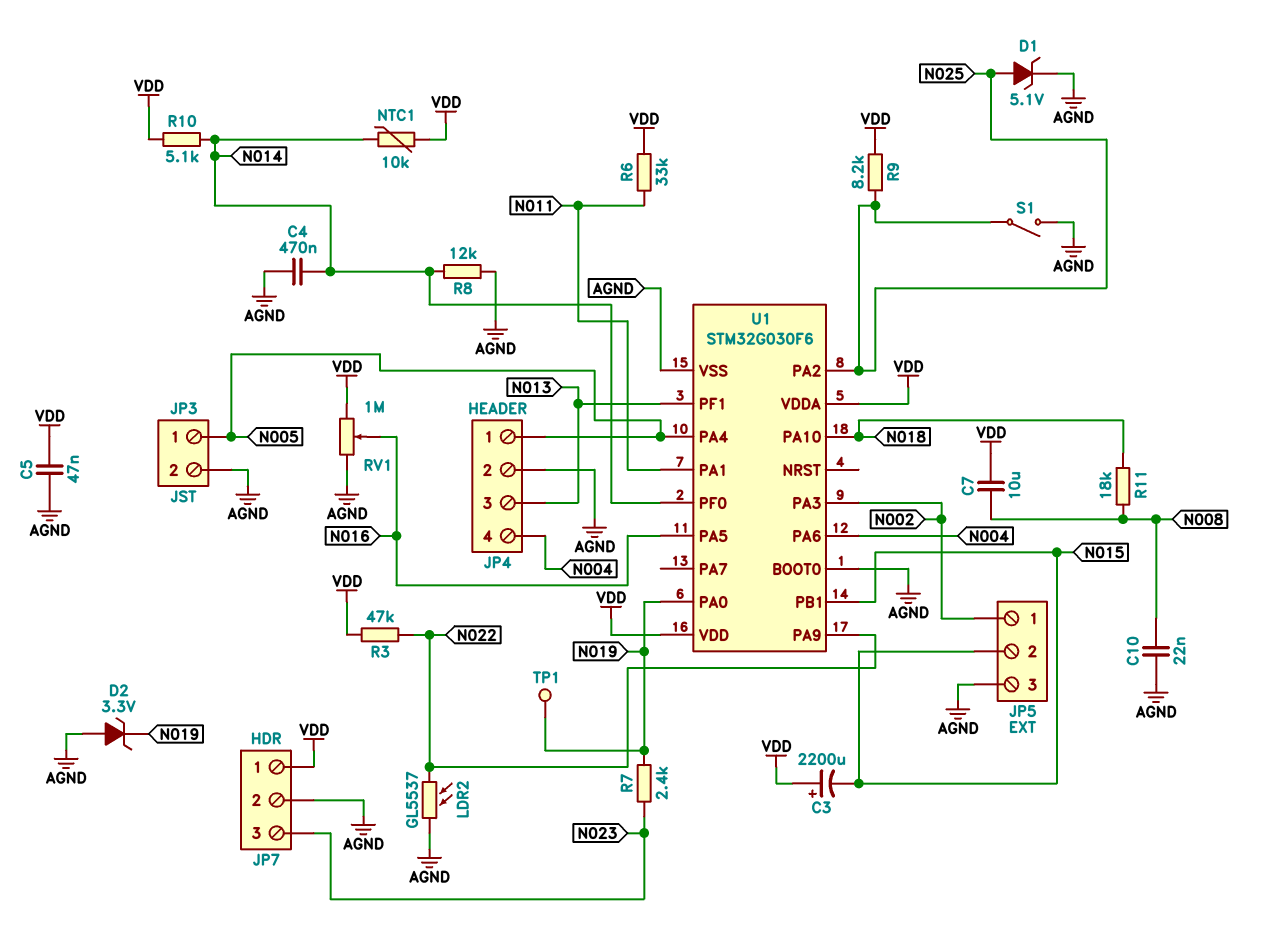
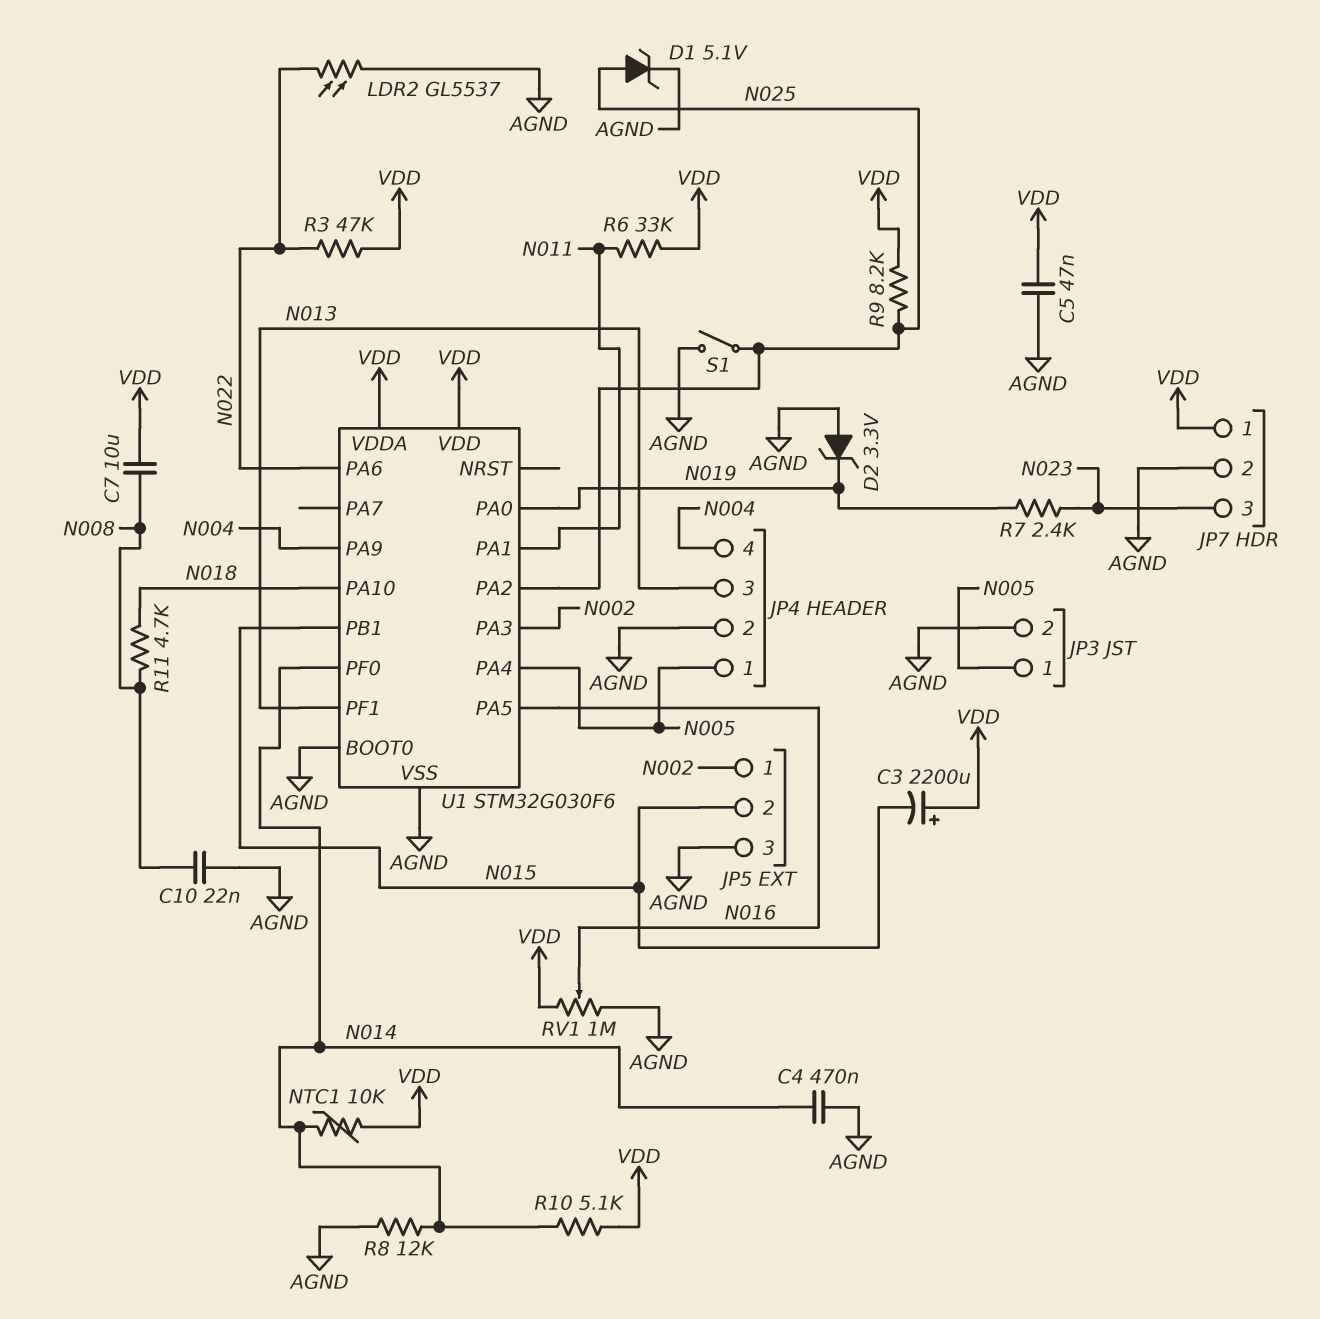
R11: 18k (N008, N018) -> 4.7k (N008, N018)
TP1: test point (N019) -> none
U1 pin PA6: N004 -> N022
U1 pin PA9: N022 -> N004

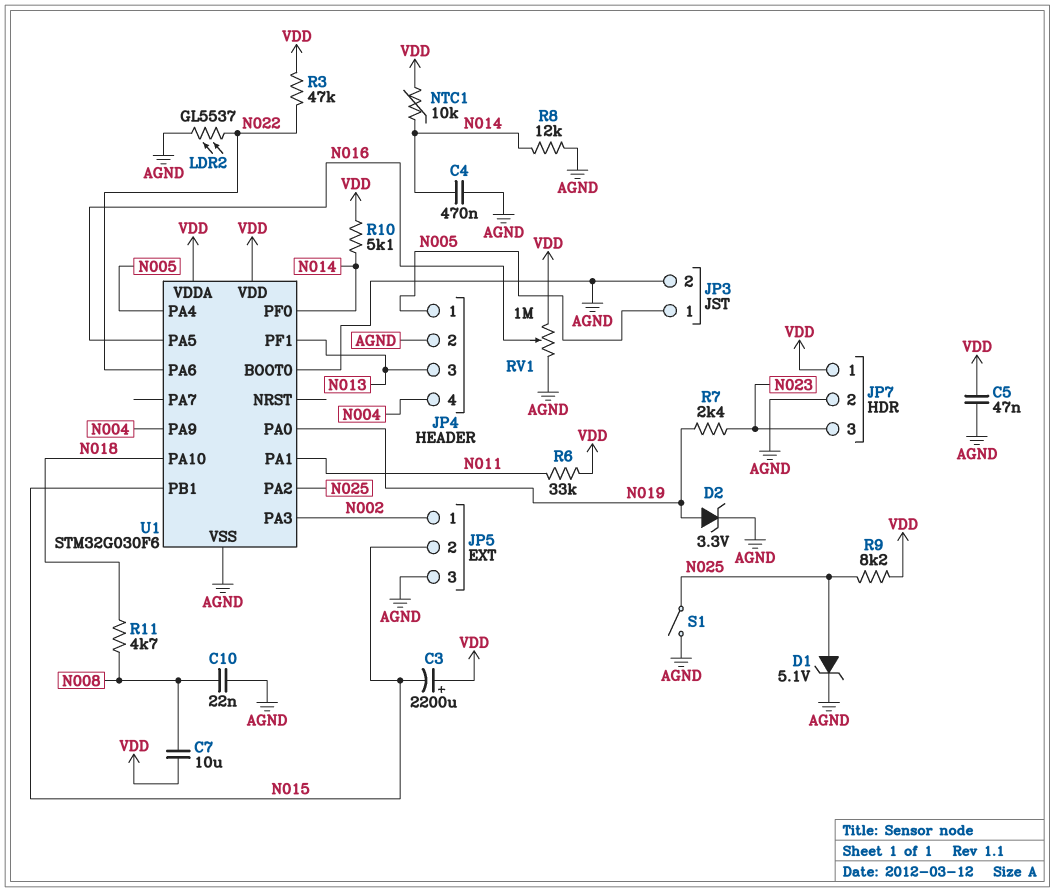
D2: zener 3.3V (A AGND, K N019) -> zener 3.3V (A N019, K AGND)

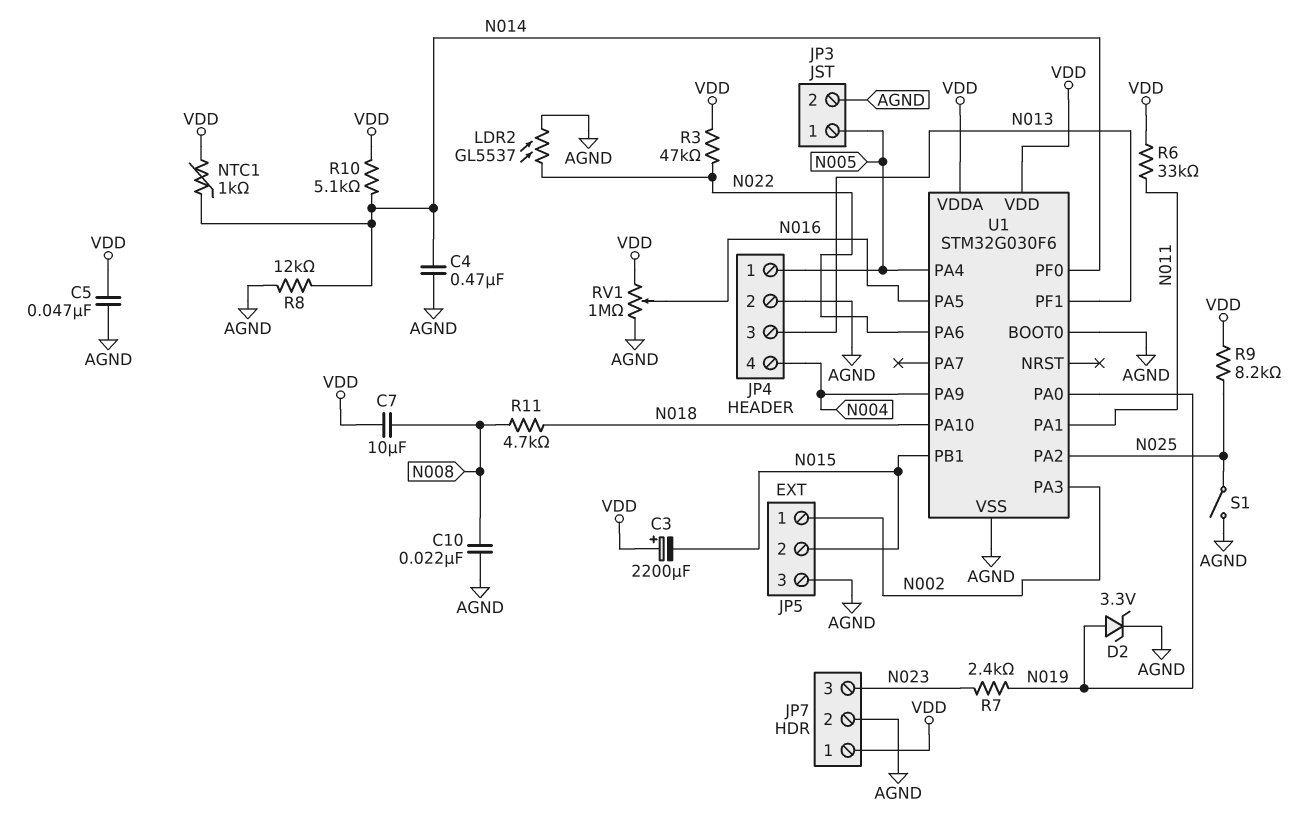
D1: zener 5.1V (A N025, K AGND) -> none
NTC1: 10k (N014, VDD) -> 1k (N014, VDD)

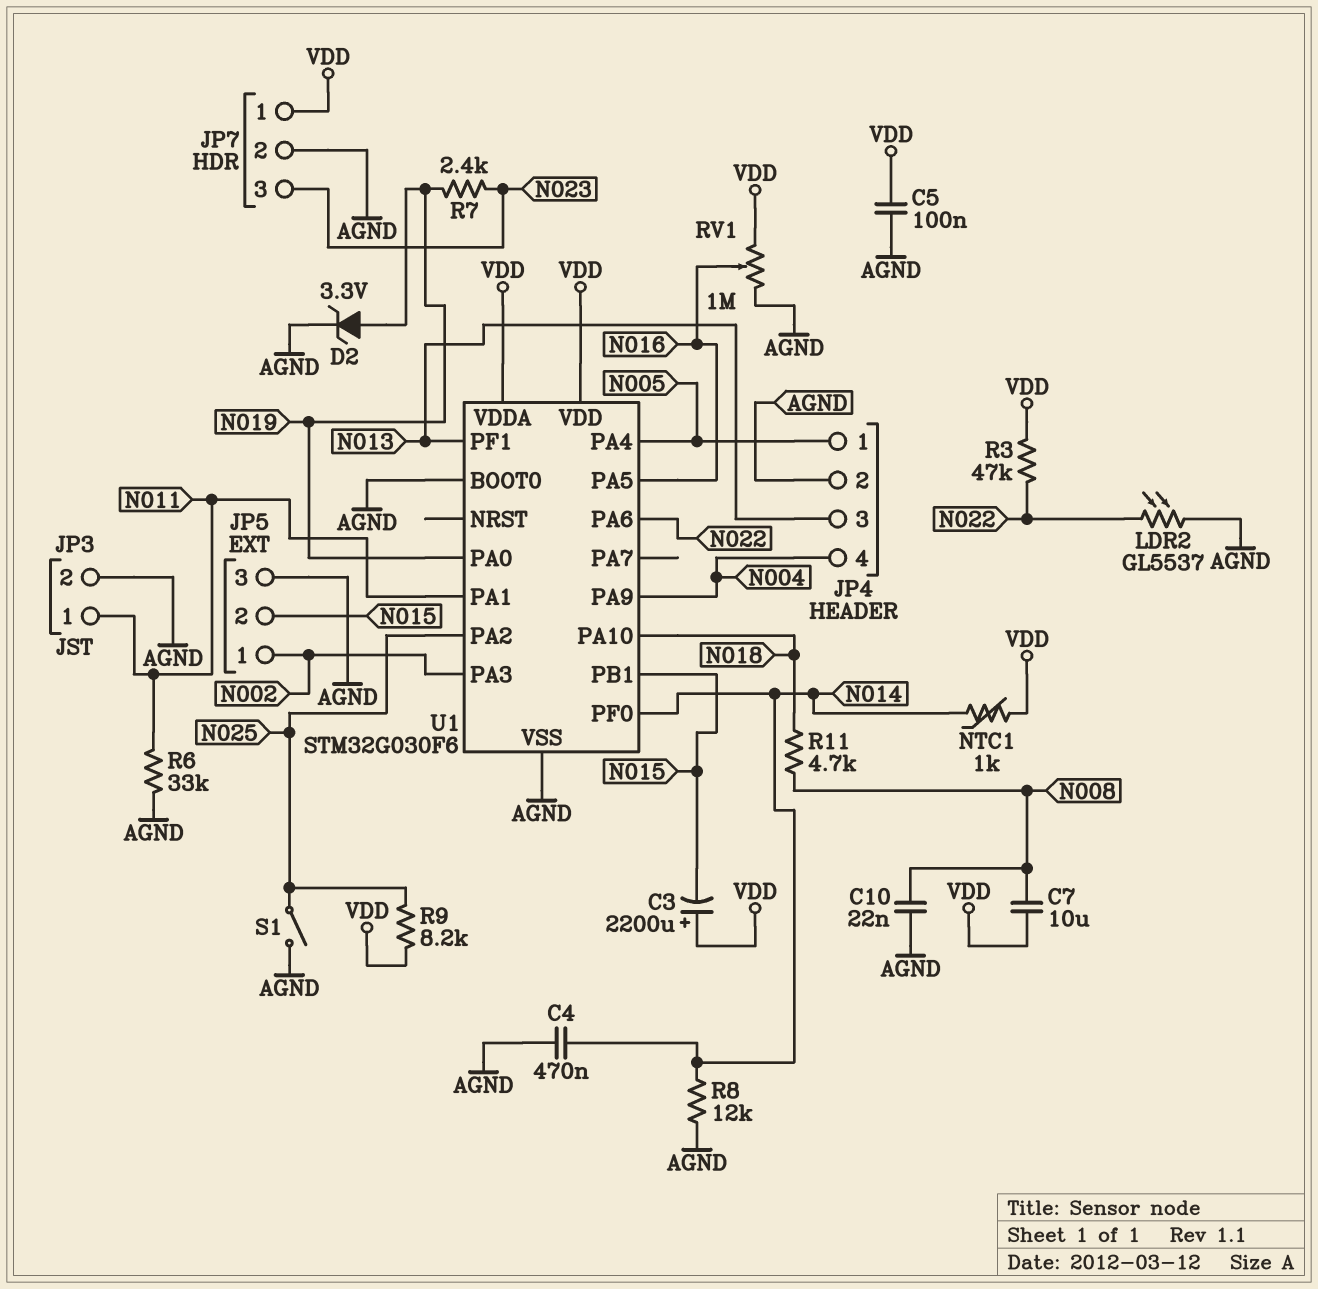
C5: 47nF (AGND, VDD) -> 100nF (AGND, VDD)
JP3 pin 1: N005 -> N011
R6: 33k (N011, VDD) -> 33k (AGND, N011)
R10: 5.1k (N014, VDD) -> none

